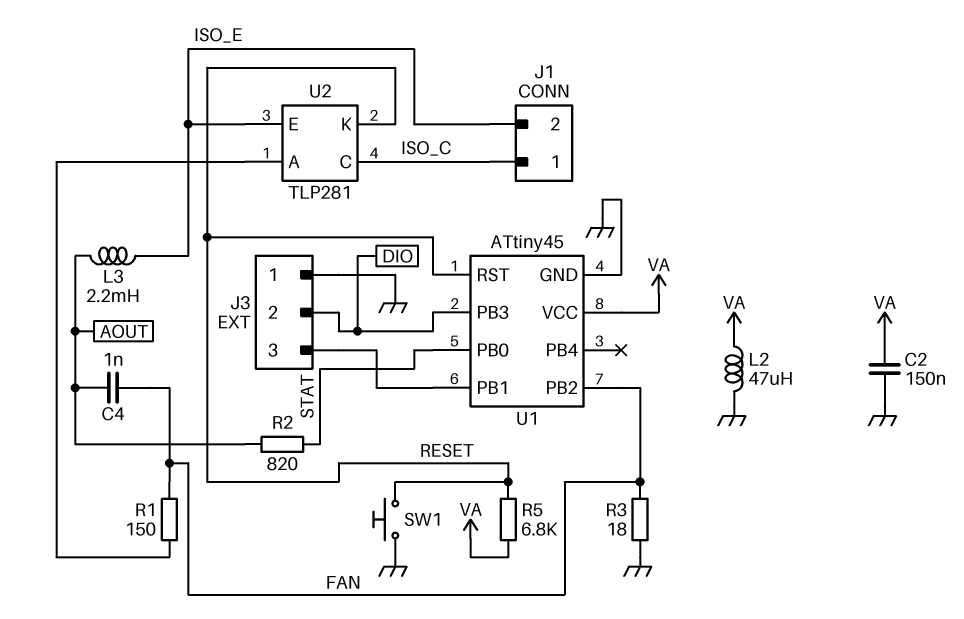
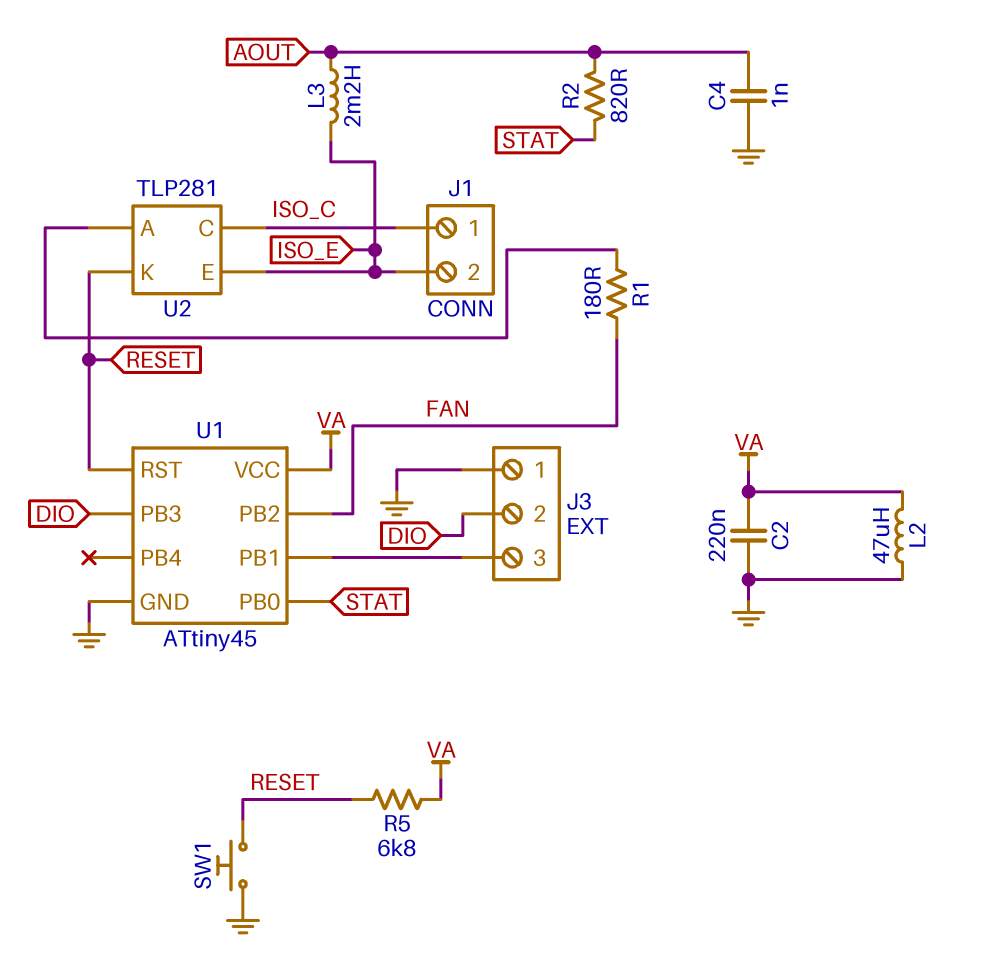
C2: 150nF (GND, VA) -> 220nF (GND, VA)
C4: 1nF (AOUT, FAN) -> 1nF (AOUT, GND)
R1: 150 (FAN, U2/A) -> 180 (FAN, U2/A)
R3: 18 (FAN, GND) -> none

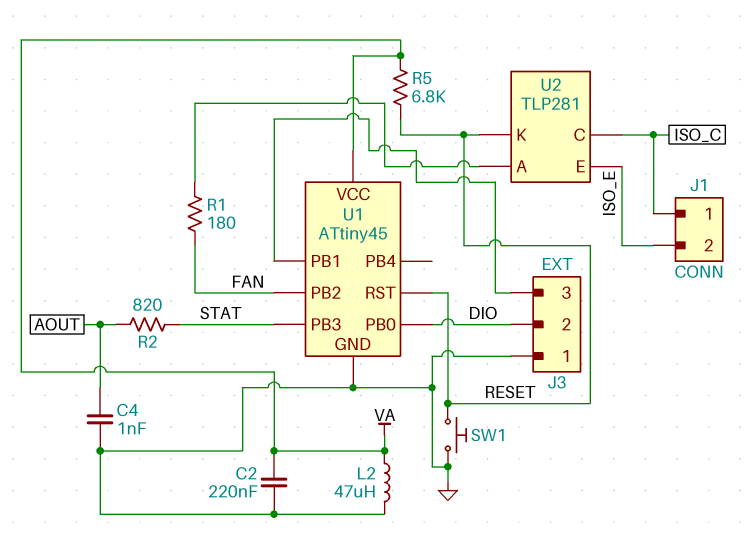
L3: 2.2mH (AOUT, ISO_E) -> none
U1 pin PB0: STAT -> DIO
U1 pin PB3: DIO -> STAT

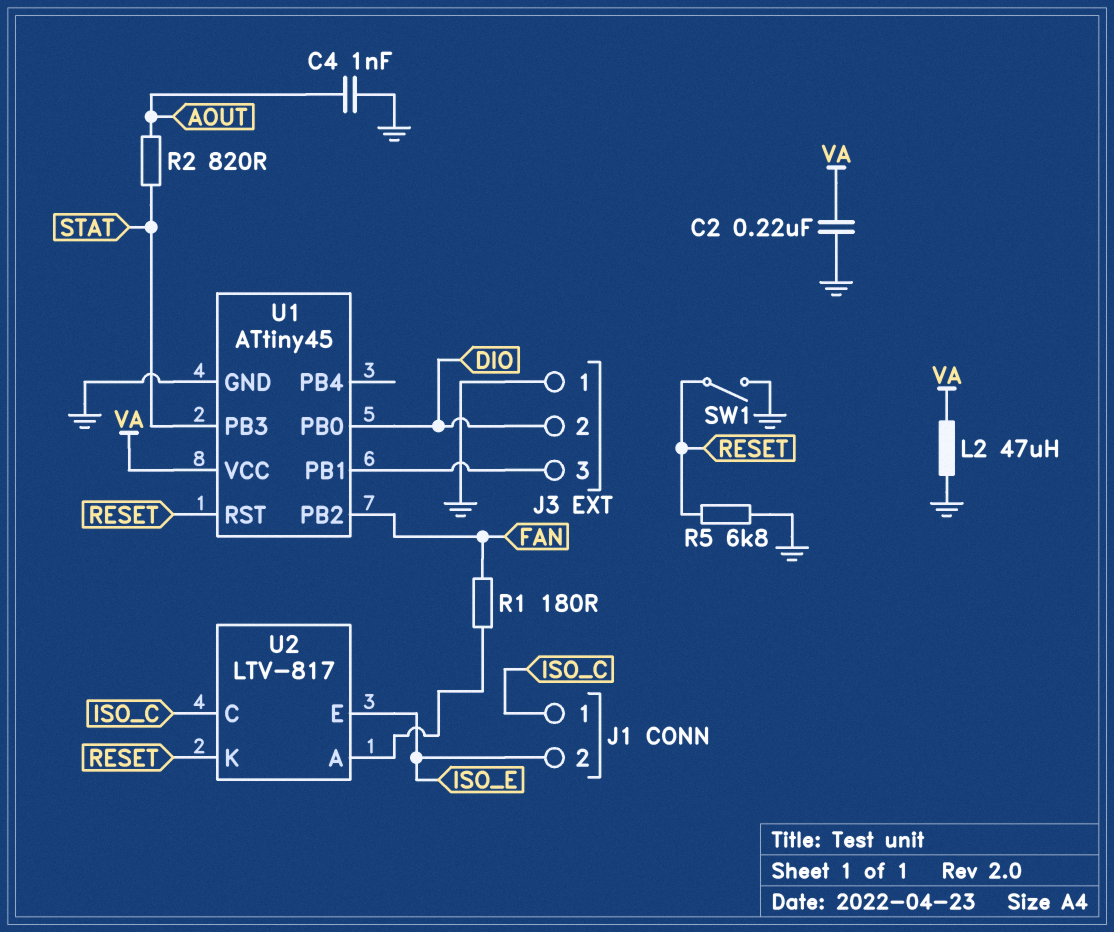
R5: 6.8k (RESET, VA) -> 6.8k (GND, RESET)
SW1: button (GND, RESET) -> switch (GND, RESET)
U2: TLP281 -> LTV-817

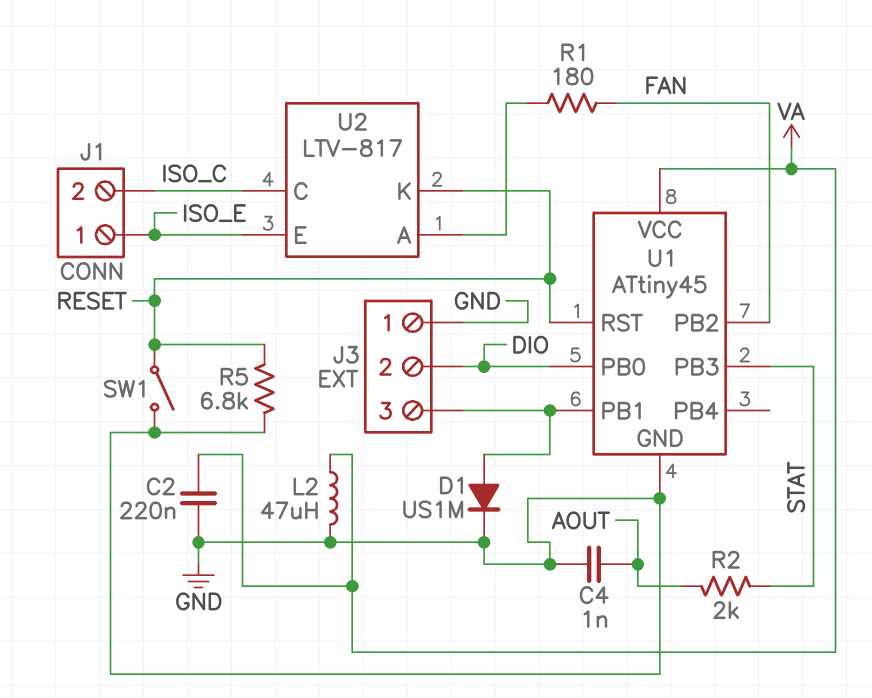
D1: none -> diode US1M (A J3/3, K GND)
J1 pin 1: ISO_C -> ISO_E
J1 pin 2: ISO_E -> ISO_C
R2: 820 (AOUT, STAT) -> 2k (AOUT, STAT)

